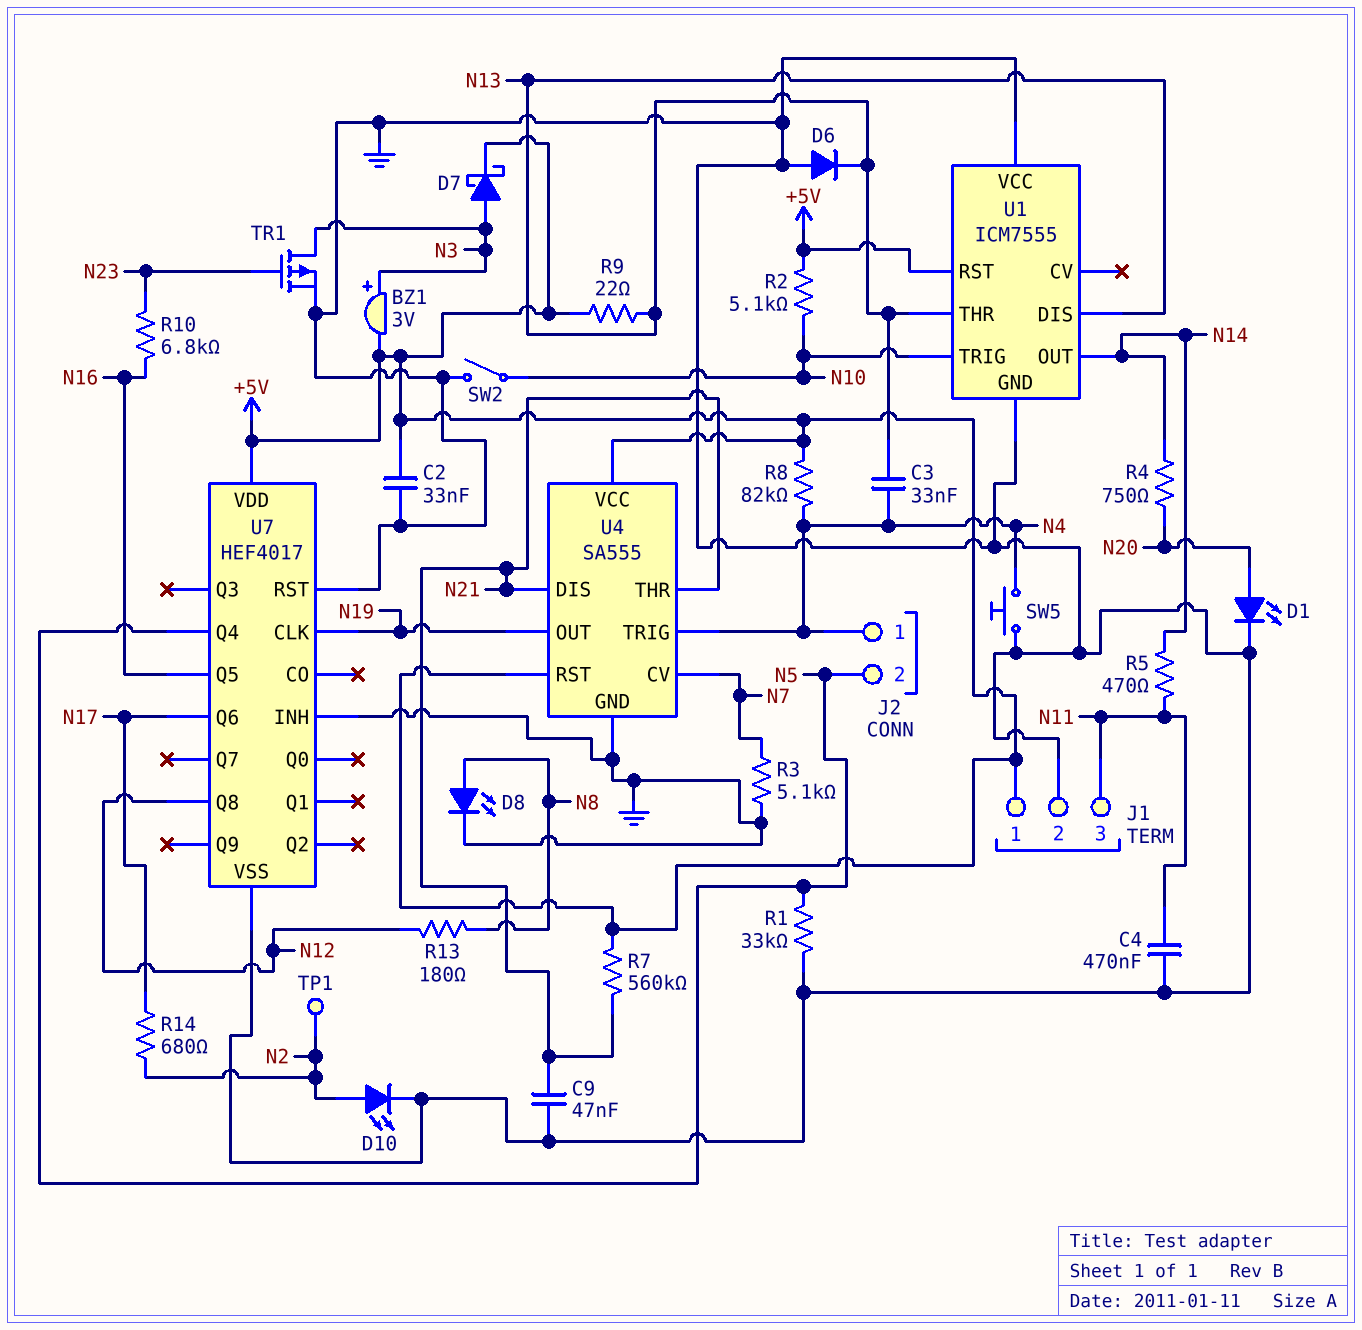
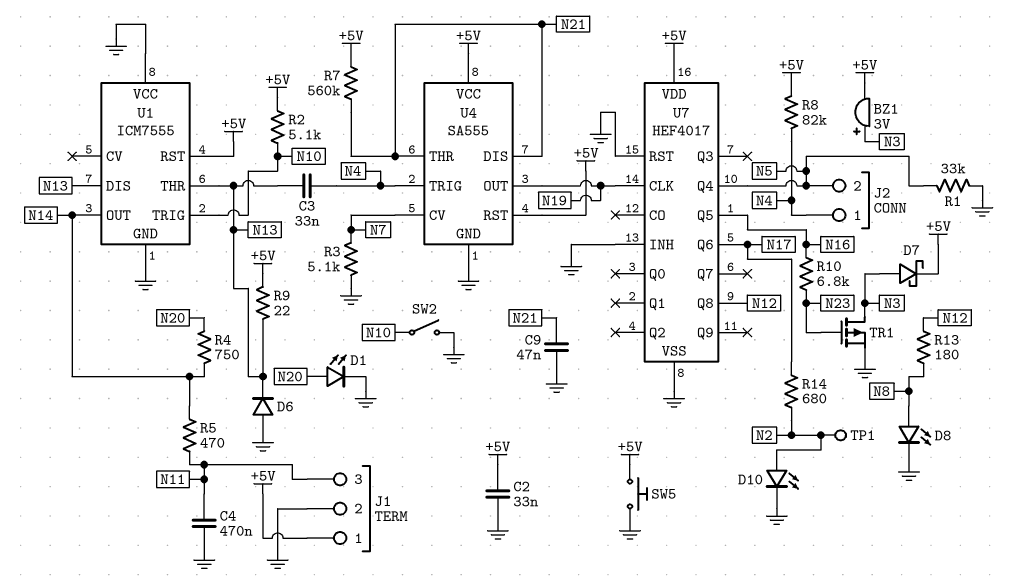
SW5: button (GND, N4) -> button (+5V, GND)

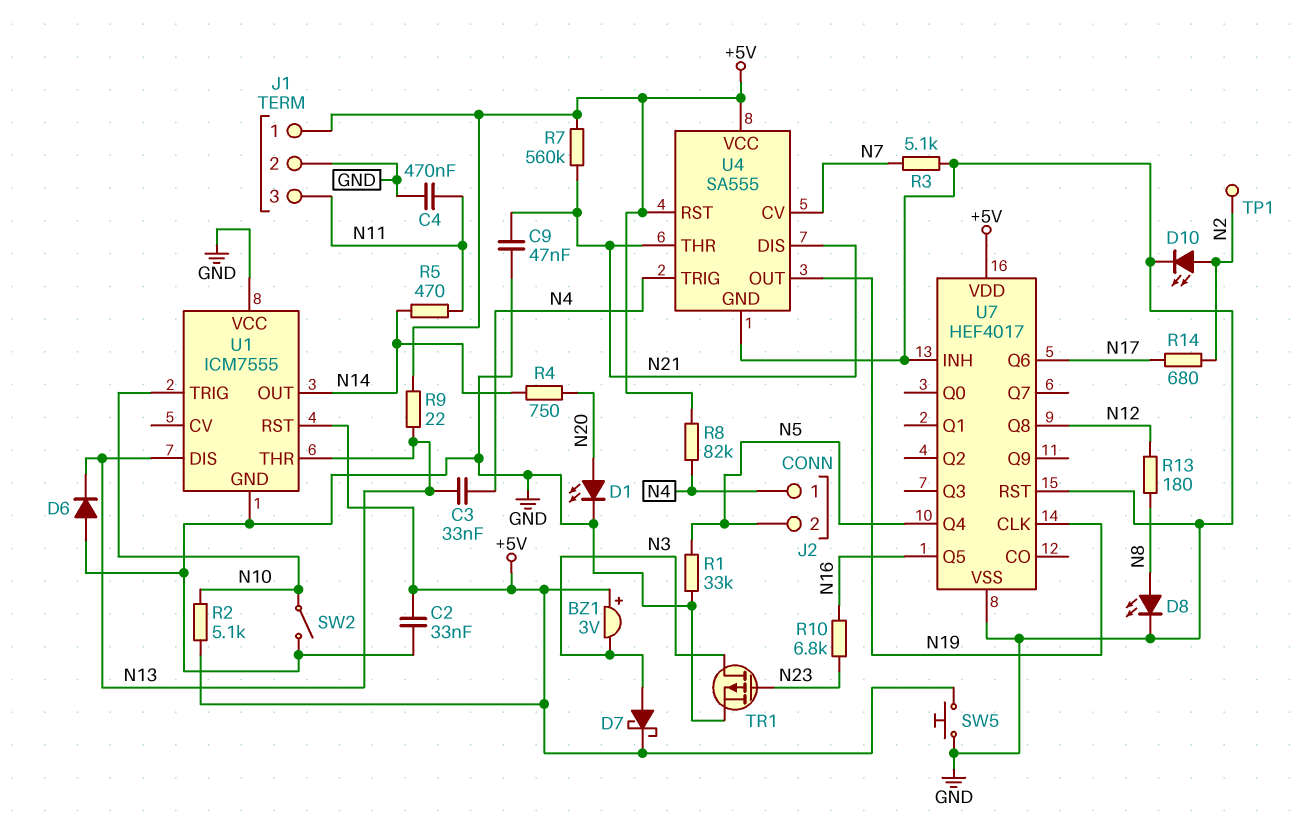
BZ1: buzzer 3V (plus N3, minus +5V) -> buzzer 3V (plus +5V, minus N3)

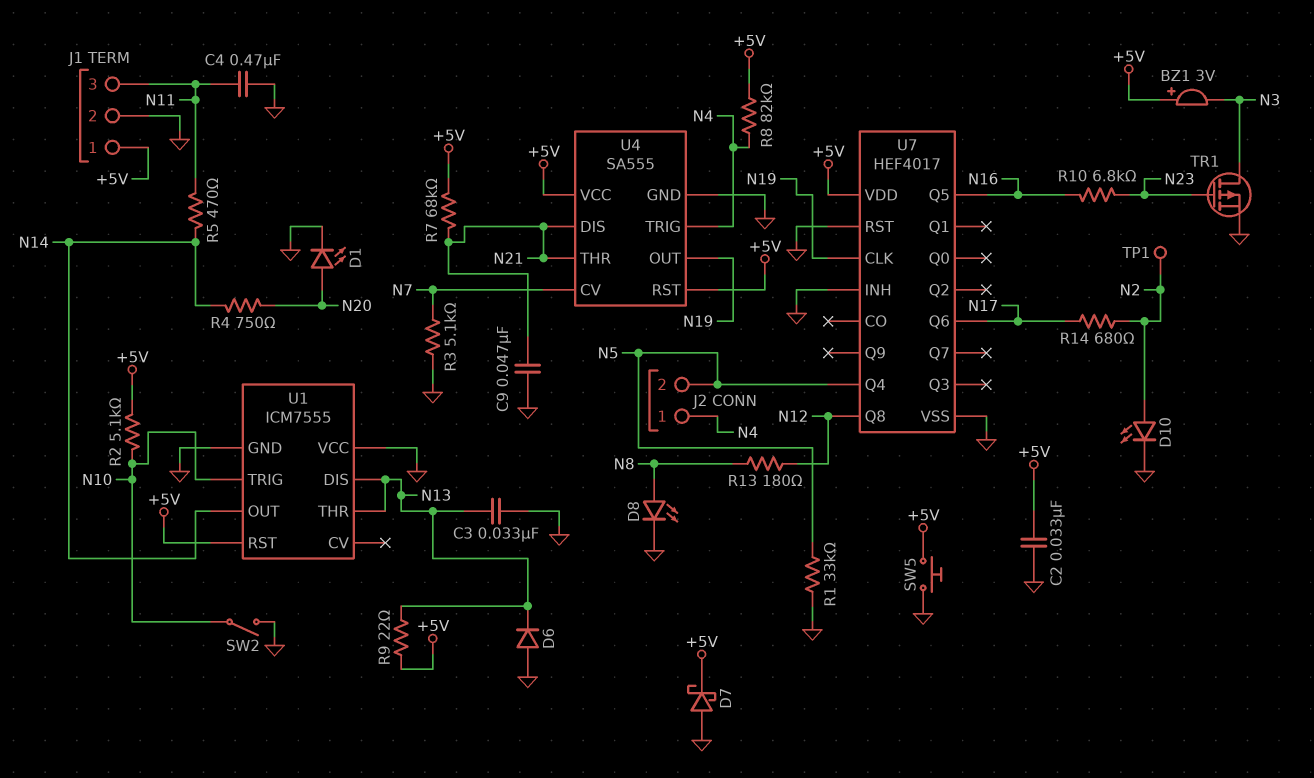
C3: 33nF (N4, N13) -> 33nF (GND, N13)
D7: schottky (A N3, K +5V) -> schottky (A GND, K +5V)
R7: 560k (+5V, N21) -> 68k (+5V, N21)

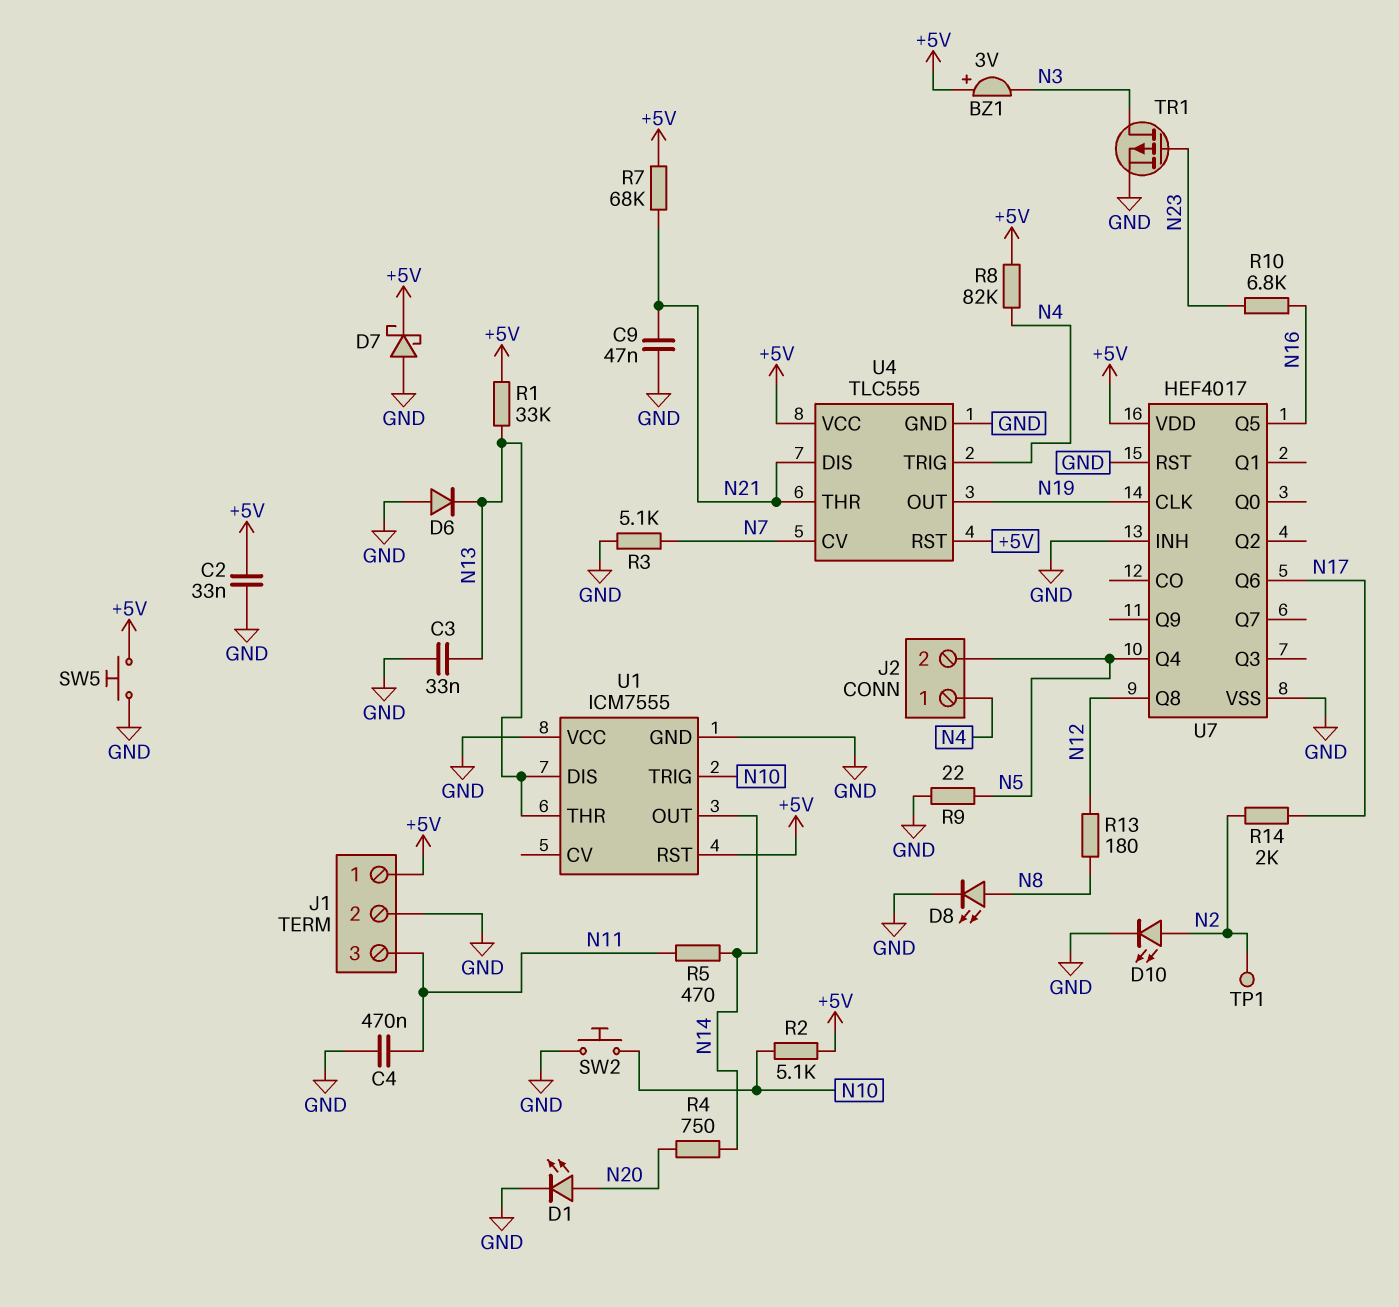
R1: 33k (GND, N5) -> 33k (+5V, N13)
R9: 22 (+5V, N13) -> 22 (GND, N5)
R14: 680 (N2, N17) -> 2k (N2, N17)
SW2: switch (GND, N10) -> button (GND, N10)
U4: SA555 -> TLC555

